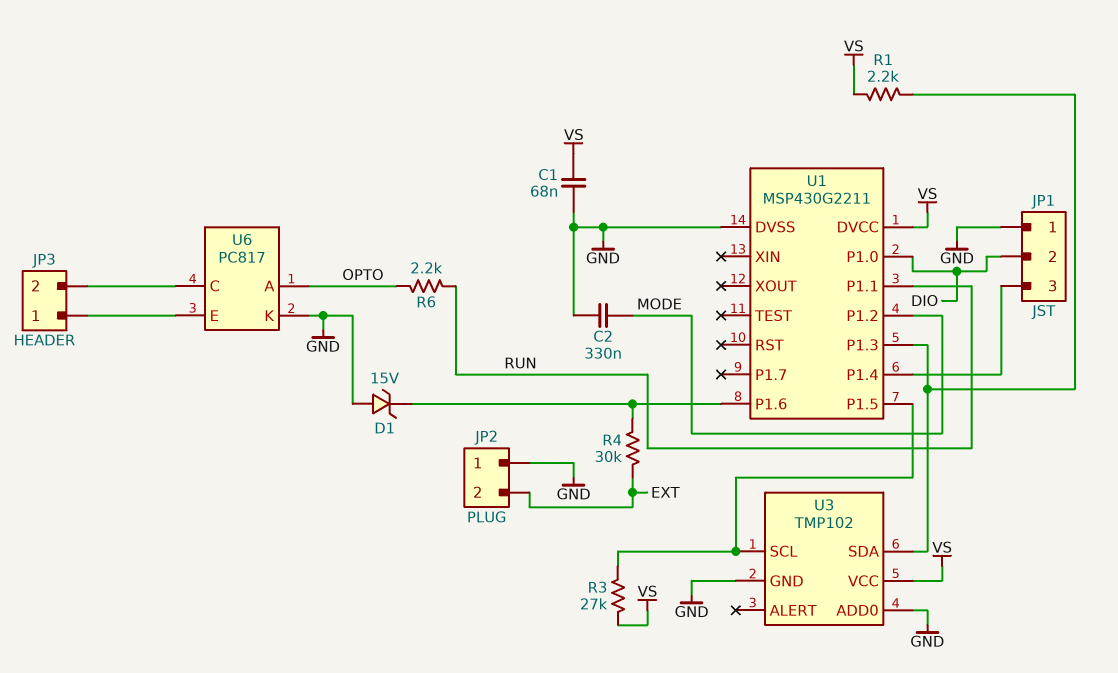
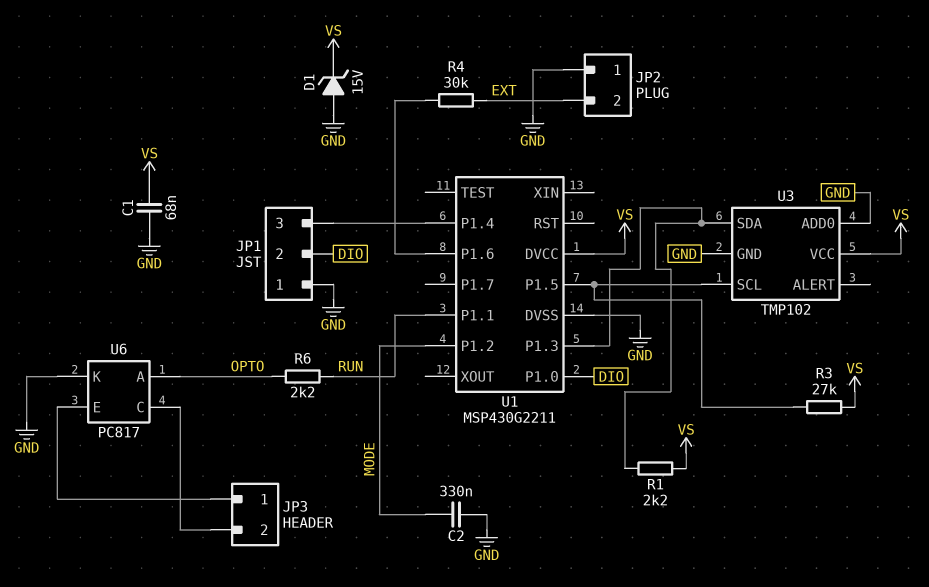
D1: zener 15V (A GND, K U1/P1.6) -> zener 15V (A GND, K VS)

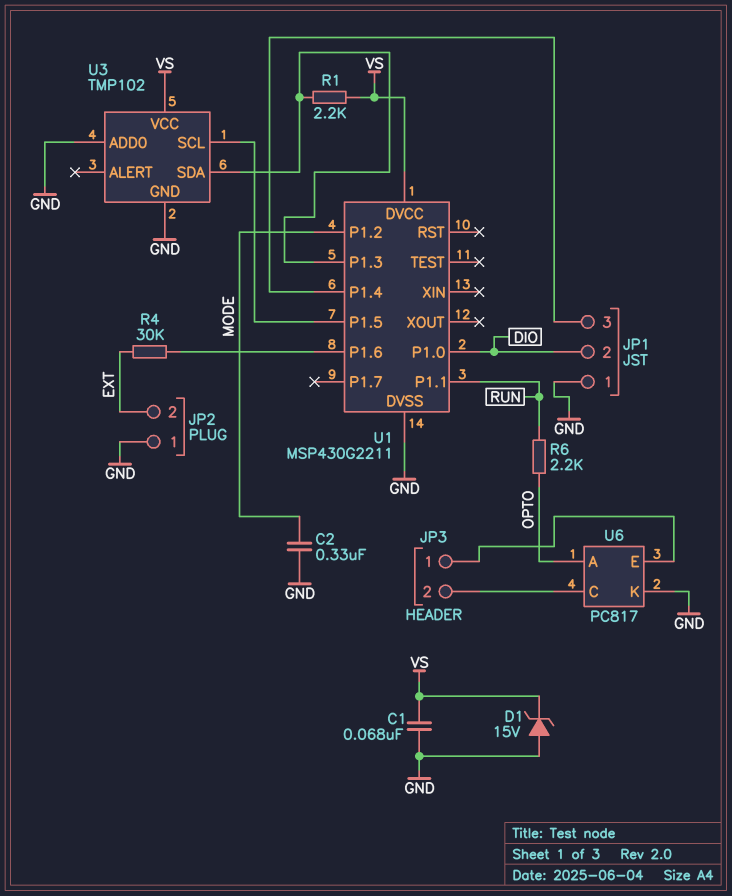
R3: 27k (U1/P1.5, VS) -> none

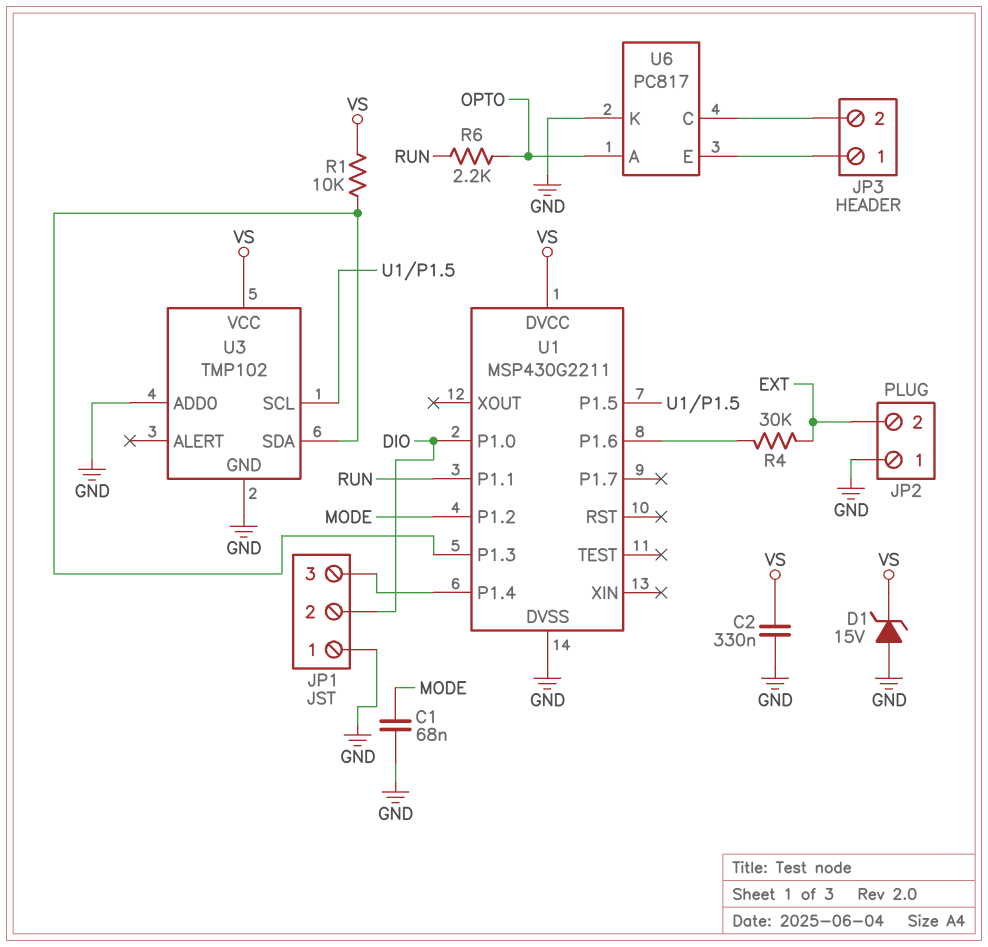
C1: 68nF (GND, VS) -> 68nF (GND, MODE)
C2: 330nF (GND, MODE) -> 330nF (GND, VS)
R1: 2.2k (U1/P1.3, VS) -> 10k (U1/P1.3, VS)

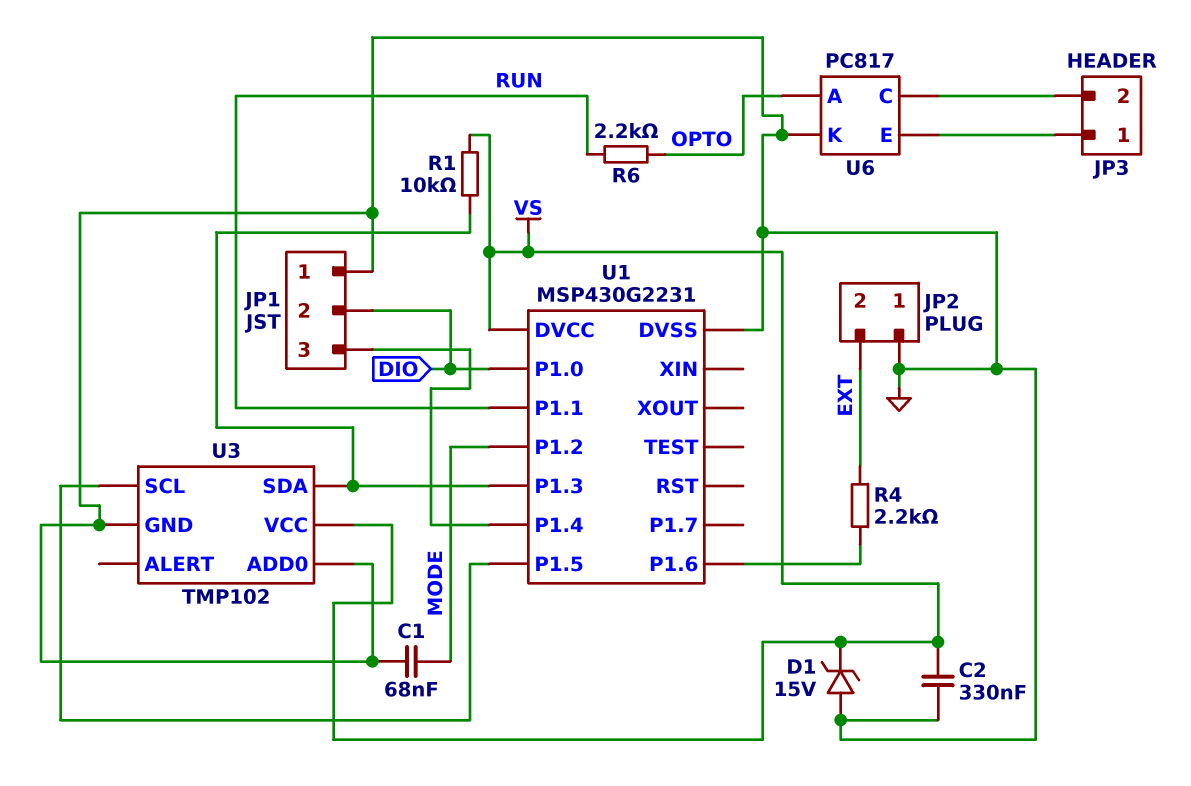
R4: 30k (EXT, U1/P1.6) -> 2.2k (EXT, U1/P1.6)
U1: MSP430G2211 -> MSP430G2231

